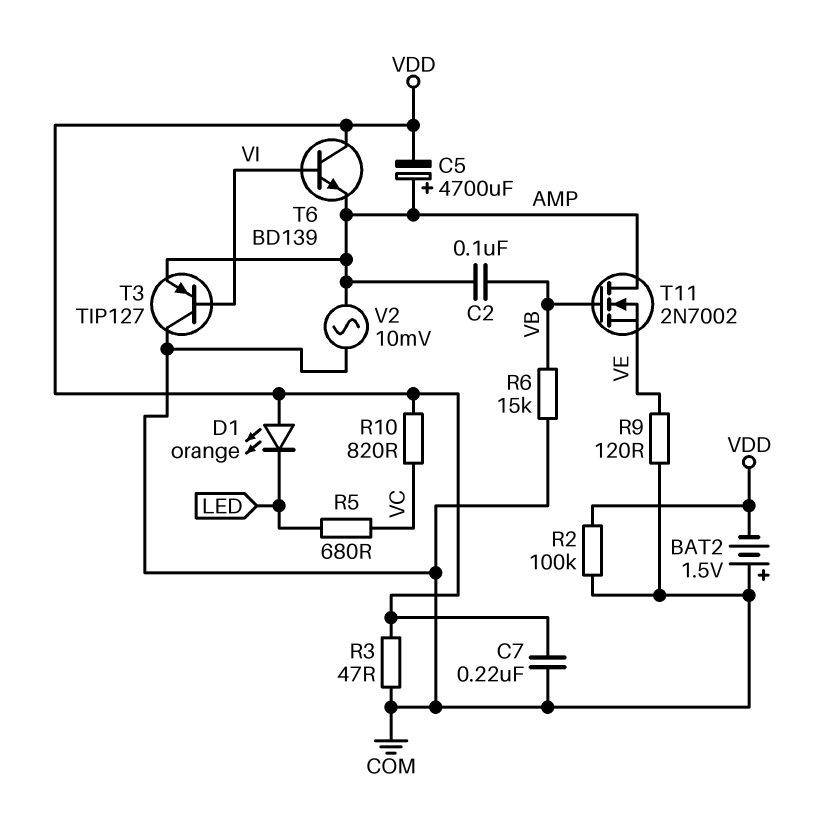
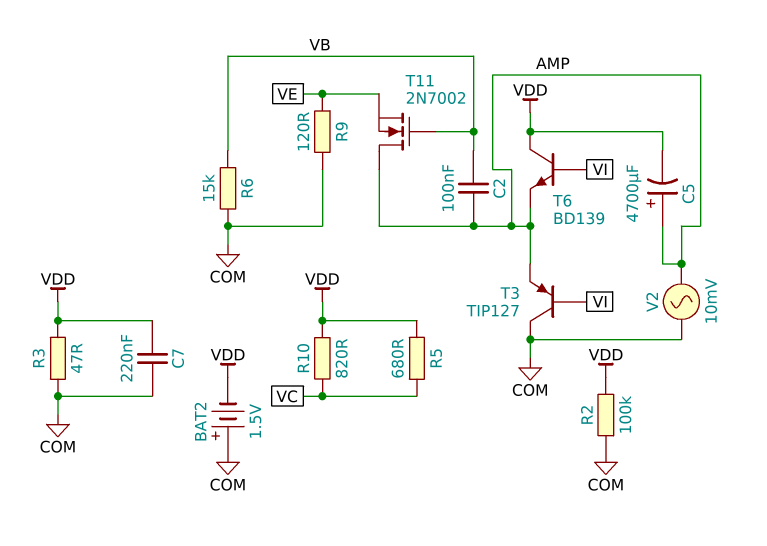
D1: LED orange (A VDD, K LED) -> none
R5: 680 (LED, VC) -> 680 (VC, VDD)

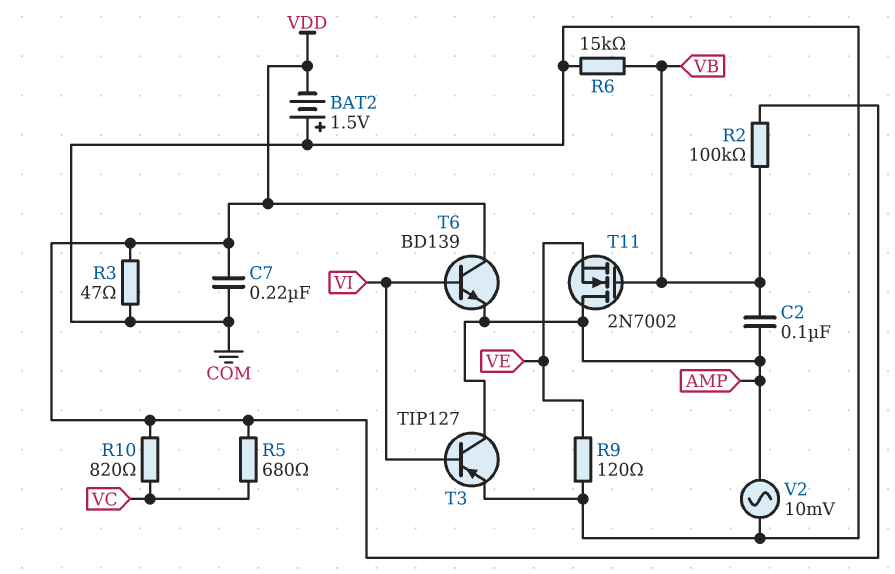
C5: 4700uF (plus AMP, minus VDD) -> none
R2: 100k (COM, VDD) -> 100k (VB, VDD)
T3: PNP TIP127 (B VI, C COM, E AMP) -> PNP TIP127 (B VI, C AMP, E COM)

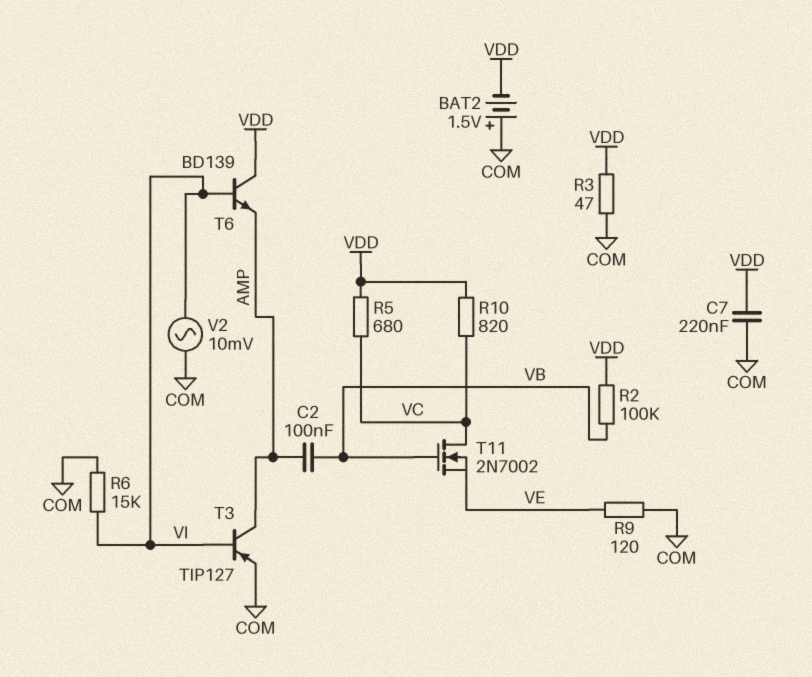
R6: 15k (COM, VB) -> 15k (COM, VI)
T11: NMOS 2N7002 (G VB, D AMP, S VE) -> NMOS 2N7002 (G VB, D VC, S VE)
V2: AC 10mV (AMP, COM) -> AC 10mV (COM, VI)

